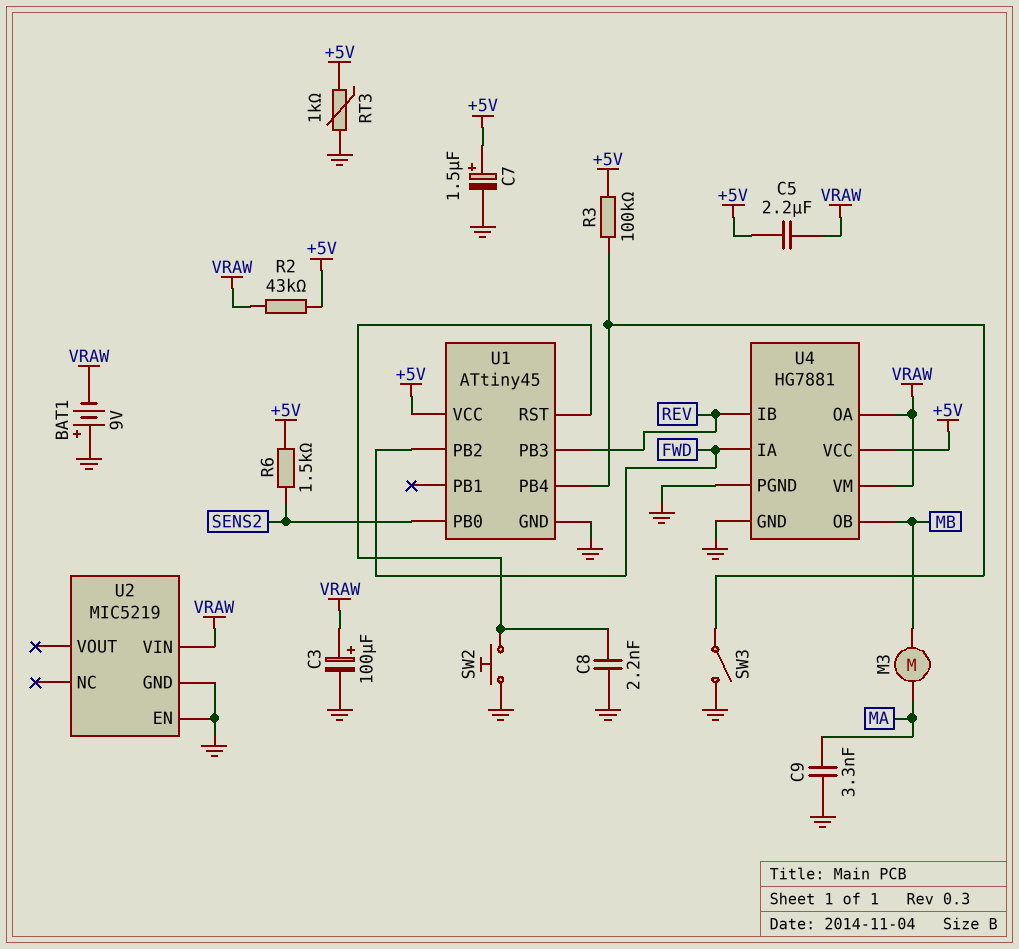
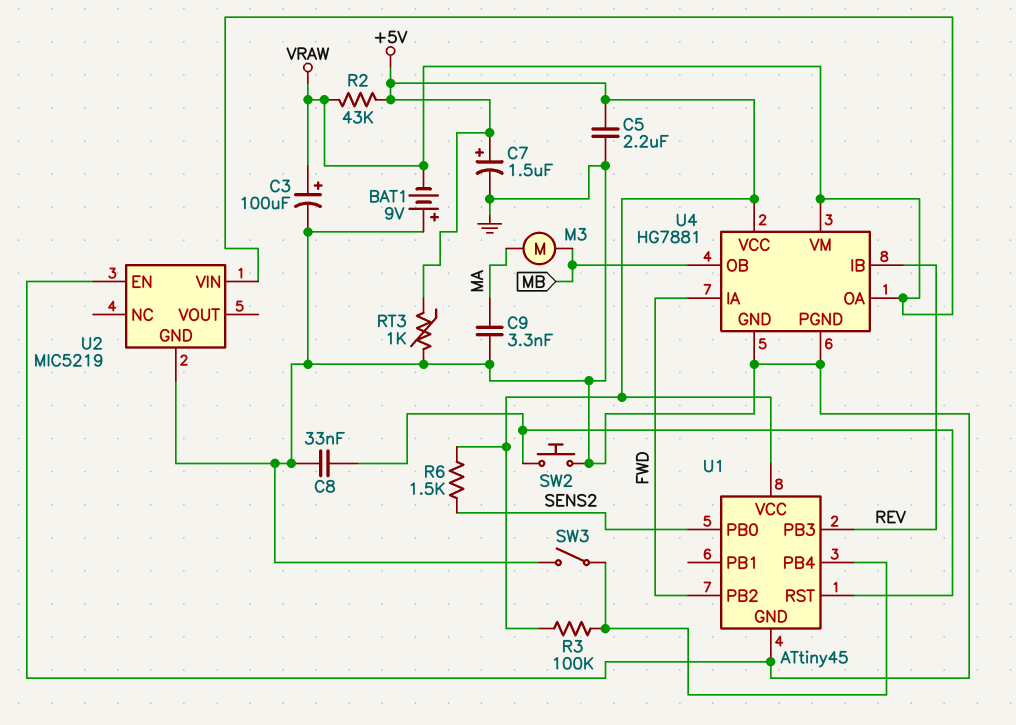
C5: 2.2uF (+5V, VRAW) -> 2.2uF (+5V, GND)
C8: 2.2nF (GND, U1/RST) -> 33nF (GND, U1/RST)

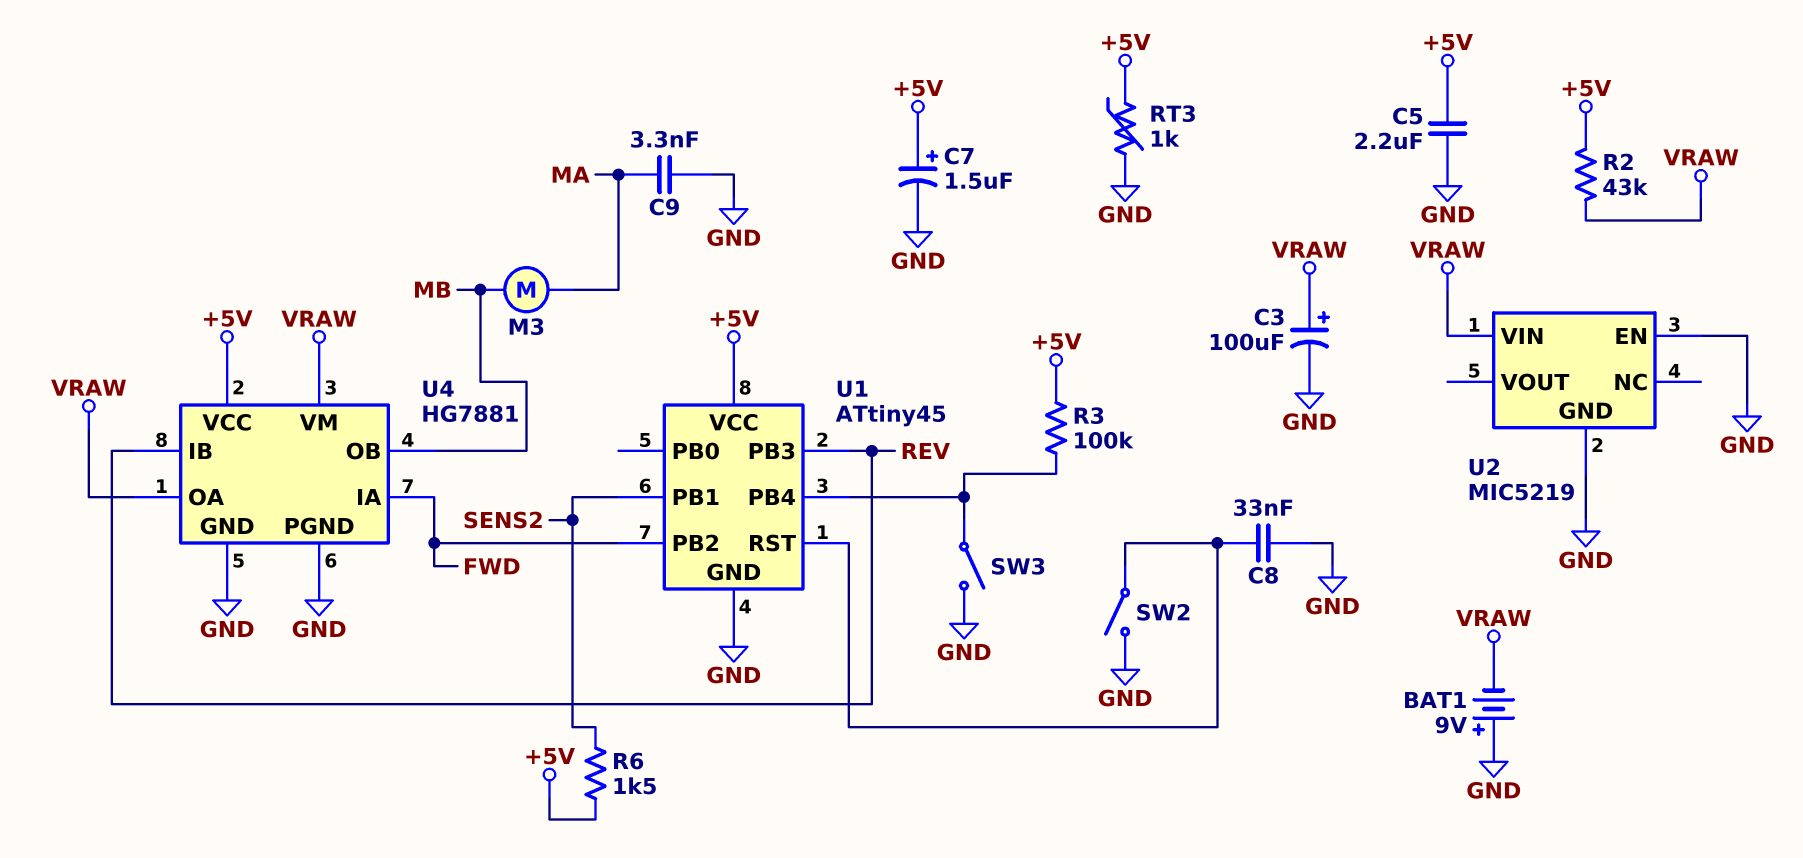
SW2: button (GND, U1/RST) -> switch (GND, U1/RST)
U1 pin PB0: SENS2 -> none
U1 pin PB1: none -> SENS2

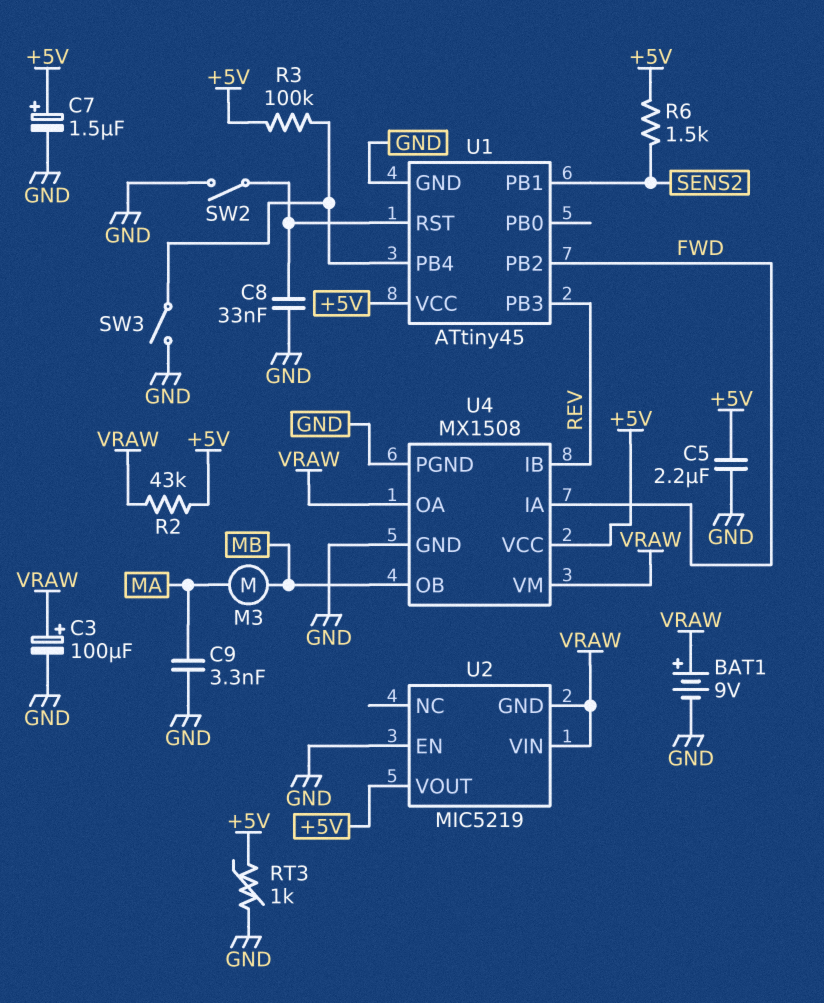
BAT1: 9V (plus GND, minus VRAW) -> 9V (plus VRAW, minus GND)
U2 pin GND: GND -> VRAW
U2 pin VOUT: none -> +5V
U4: HG7881 -> MX1508

